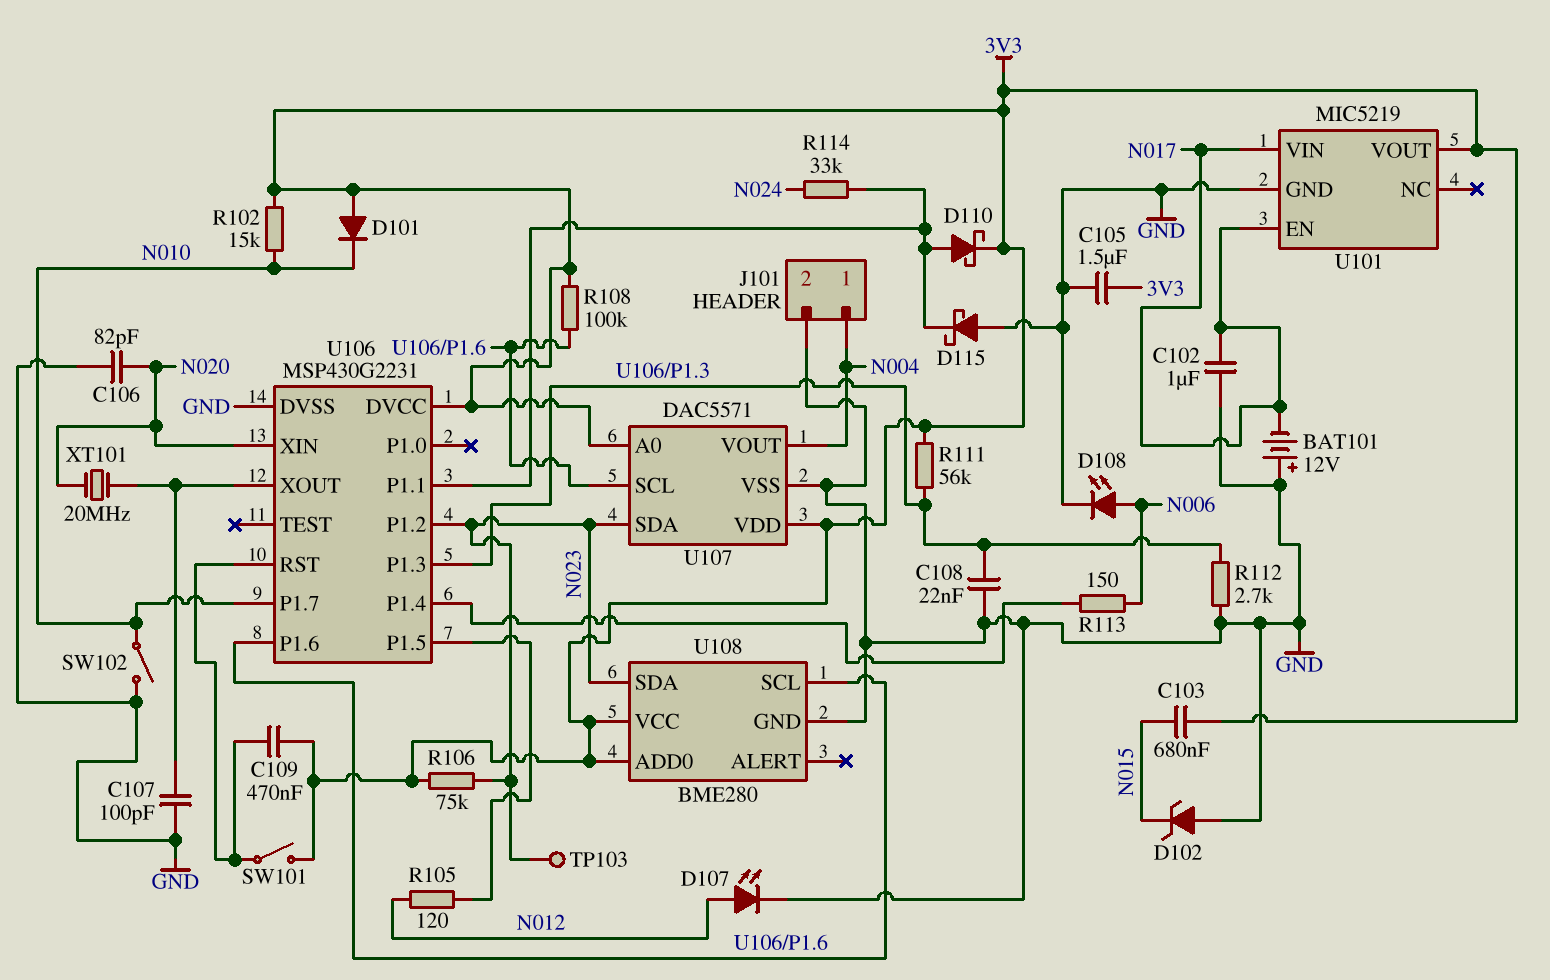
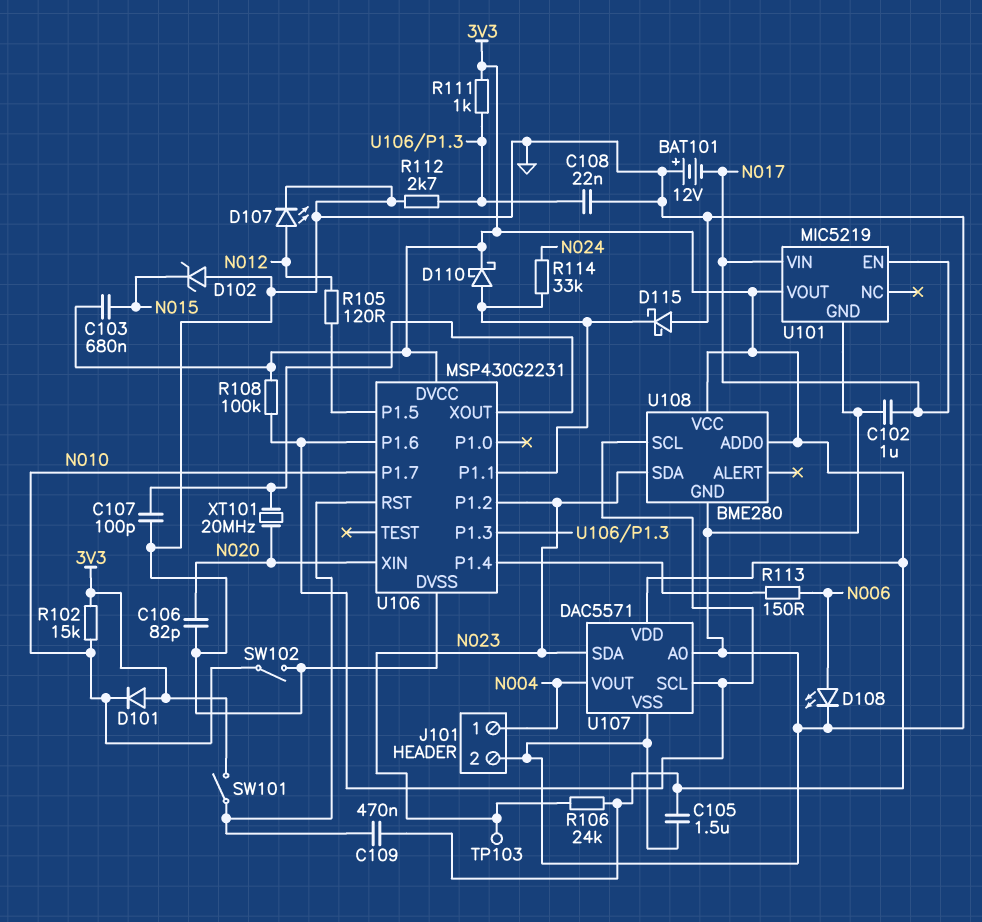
R106: 75k (3V3, N023) -> 24k (3V3, N023)
R111: 56k (3V3, U106/P1.3) -> 1k (3V3, U106/P1.3)
U107 pin A0: 3V3 -> GND

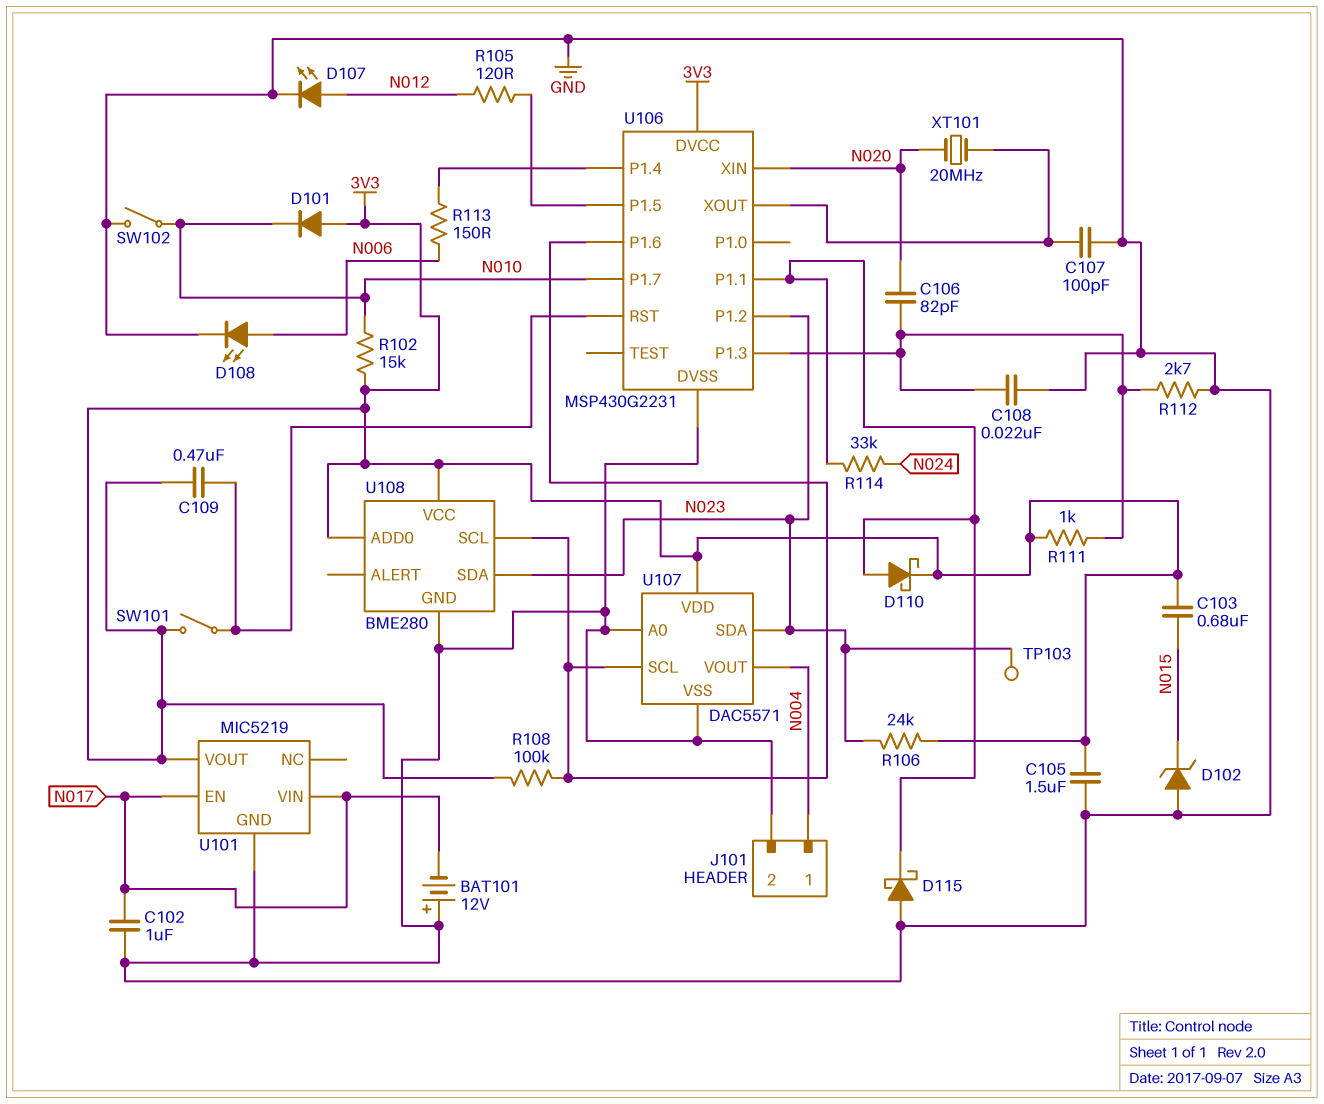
C106: 82pF (GND, N020) -> 82pF (N020, U106/P1.3)

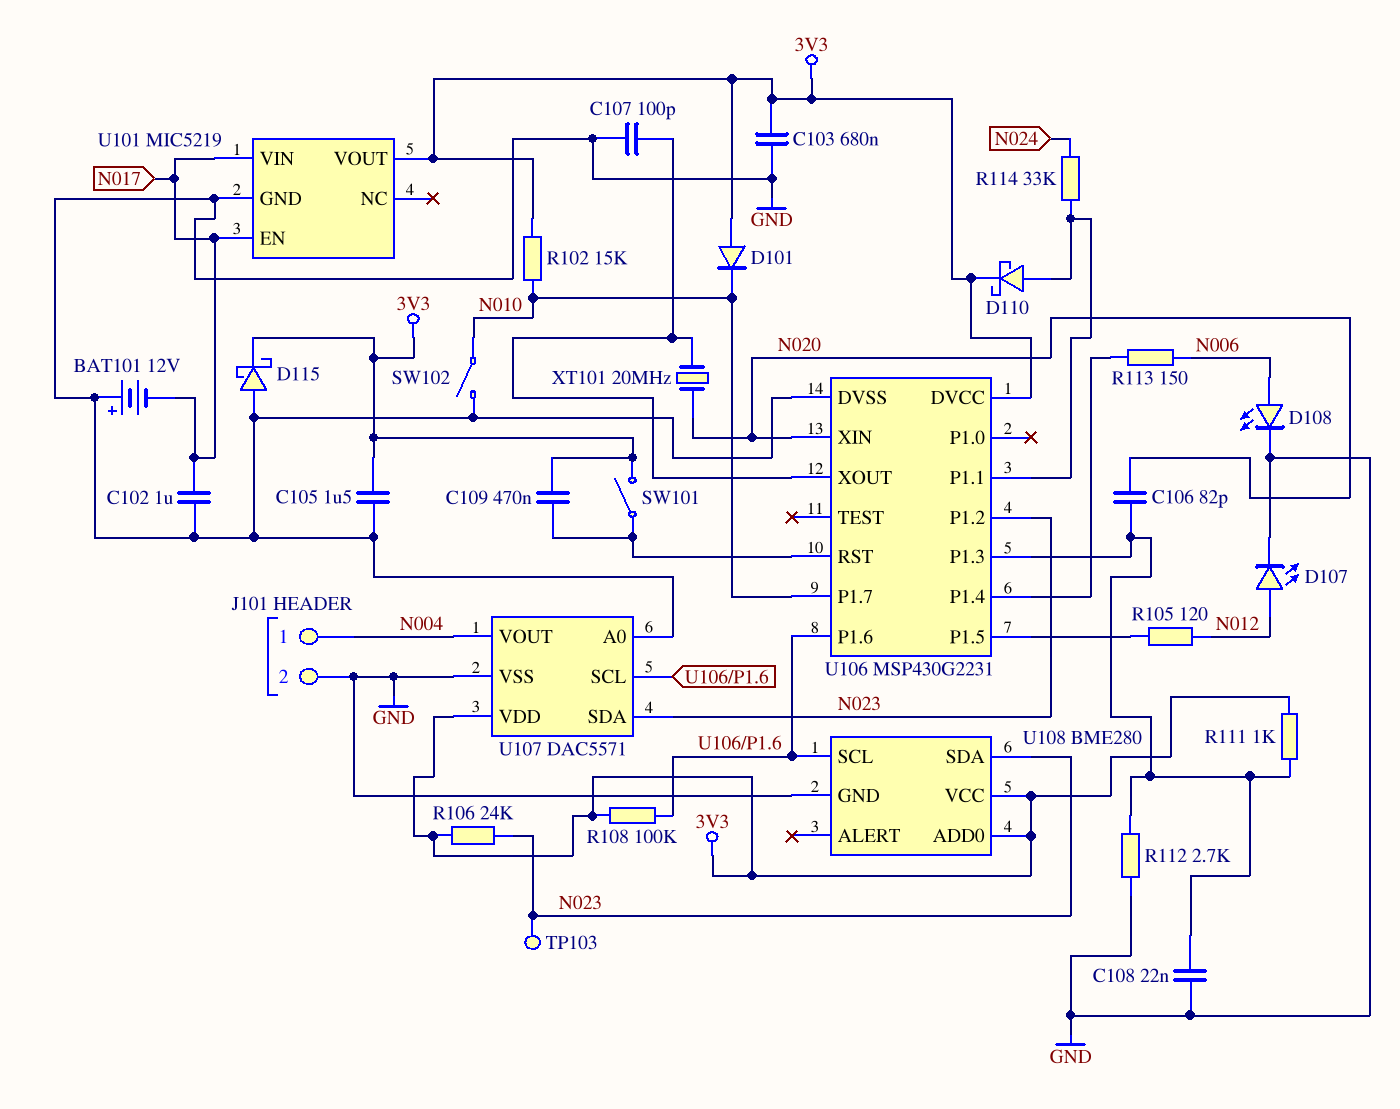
C103: 680nF (3V3, N015) -> 680nF (3V3, GND)
D102: zener (A GND, K N015) -> none
D115: schottky (A GND, K U106/P1.1) -> schottky (A GND, K 3V3)

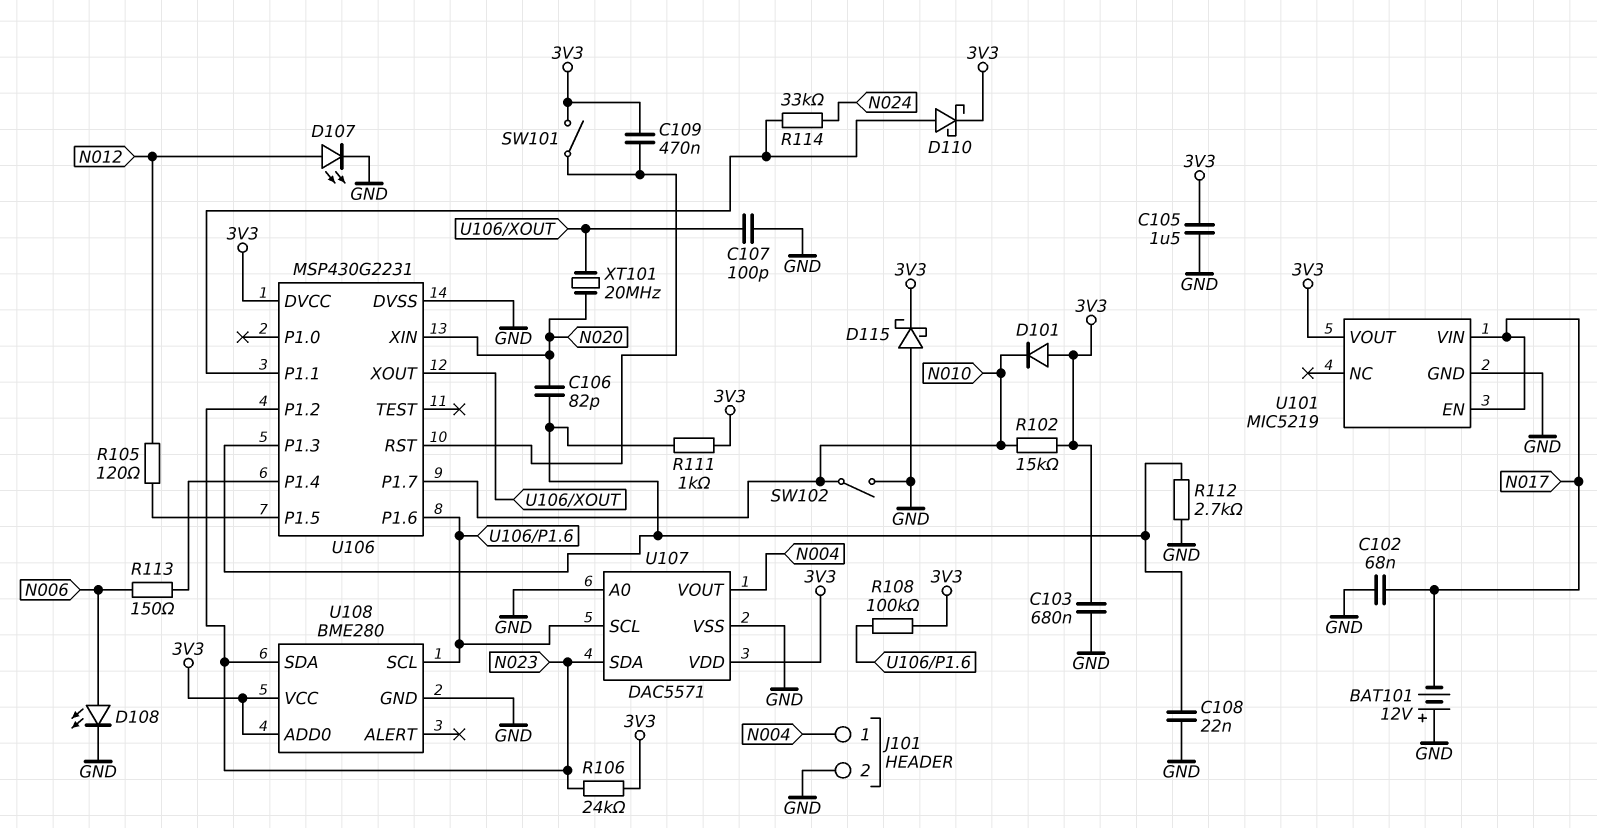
C102: 1uF (GND, N017) -> 68nF (GND, N017)
TP103: test point (N023) -> none

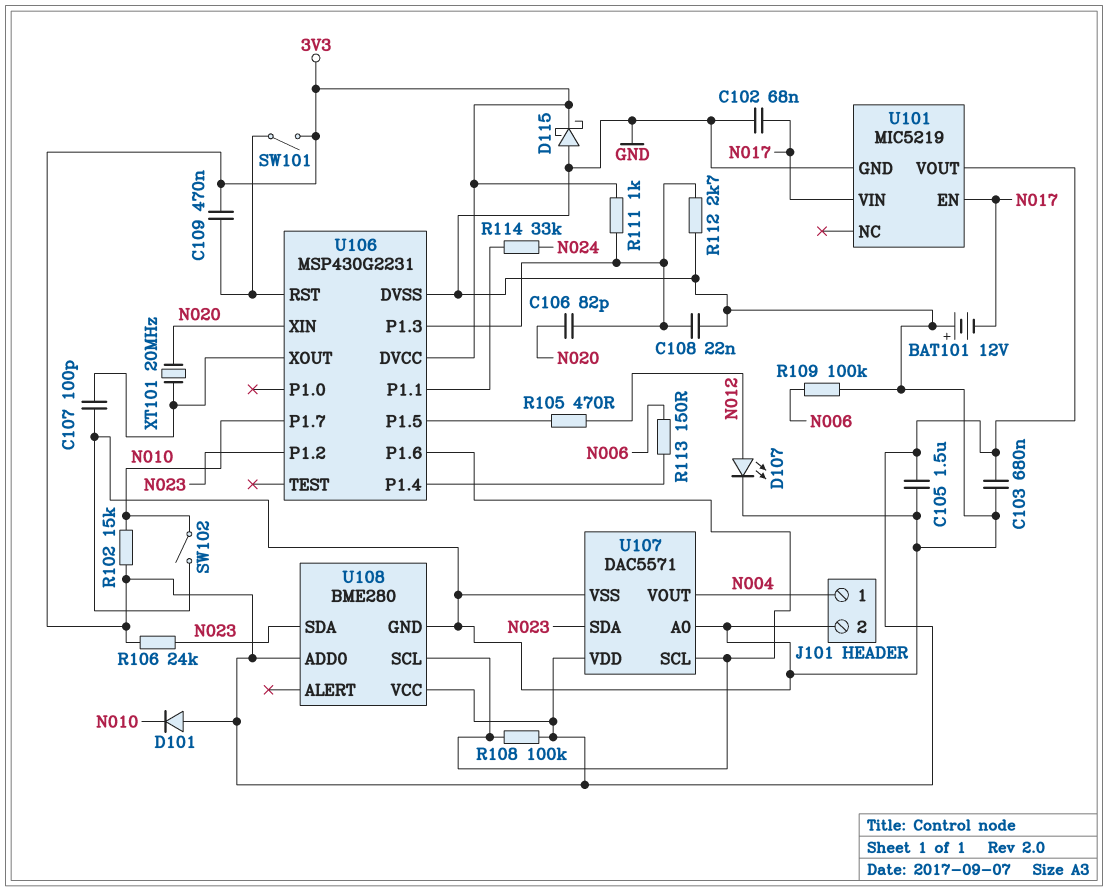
D108: LED (A N006, K GND) -> none
D110: schottky (A U106/P1.1, K 3V3) -> none
R105: 120 (N012, U106/P1.5) -> 470 (N012, U106/P1.5)
R109: none -> 100k (GND, N006)

